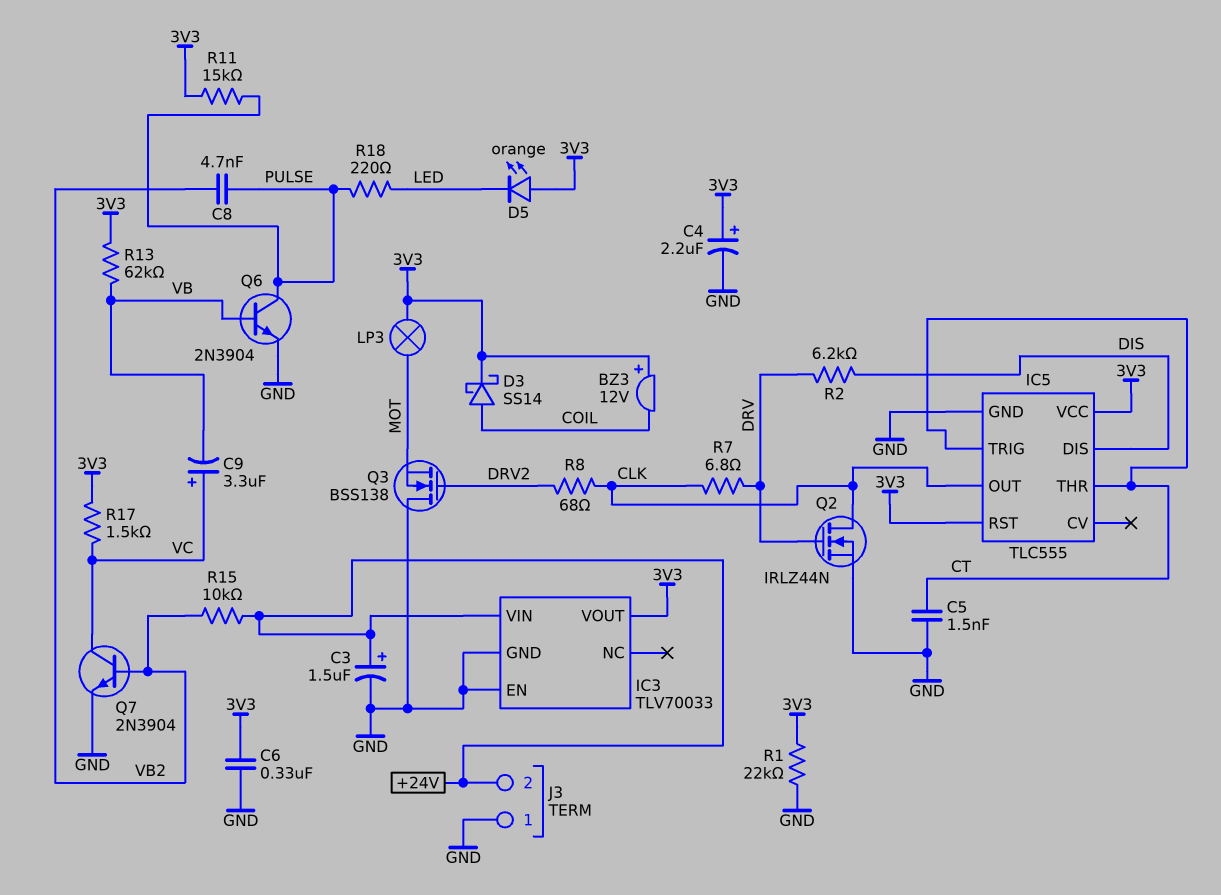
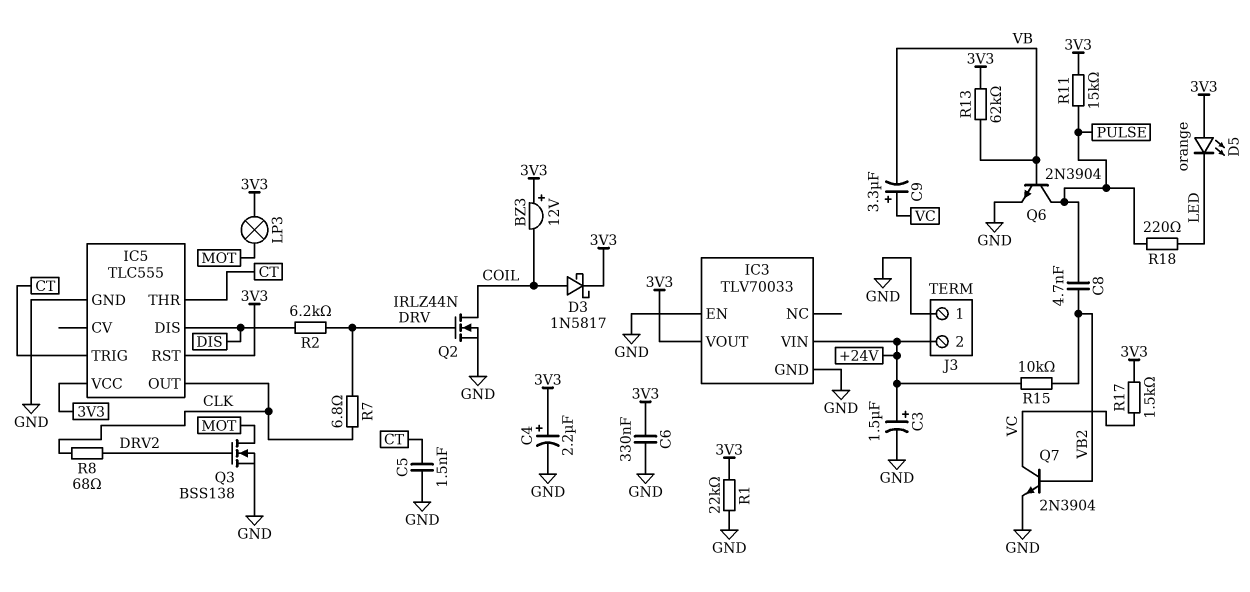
D3: schottky SS14 (A COIL, K 3V3) -> schottky 1N5817 (A COIL, K 3V3)
Q2: NMOS IRLZ44N (G DRV, D CLK, S GND) -> NMOS IRLZ44N (G DRV, D COIL, S GND)
Q3: NMOS BSS138 (G DRV2, D GND, S MOT) -> NMOS BSS138 (G DRV2, D MOT, S GND)

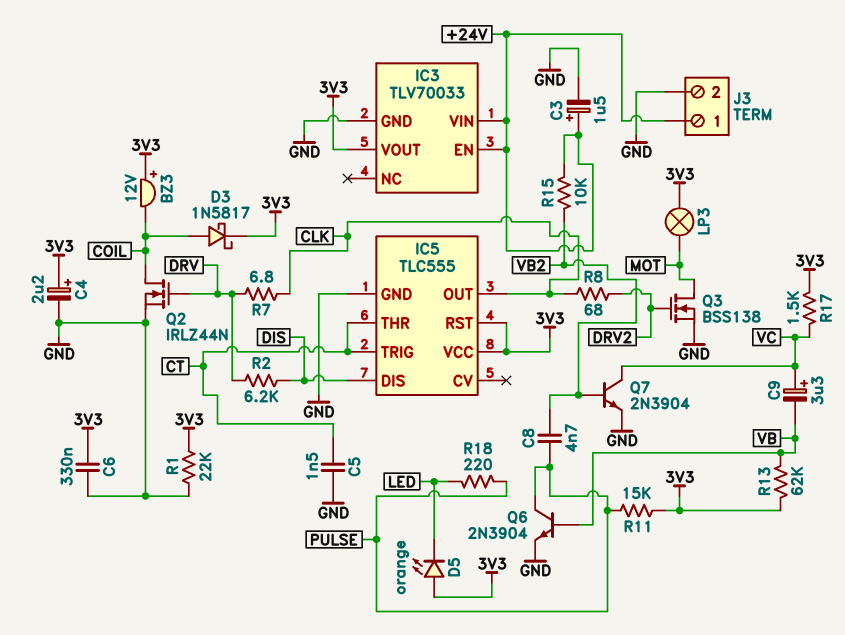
IC3 pin EN: GND -> +24V
J3 pin 1: GND -> +24V
J3 pin 2: +24V -> GND

